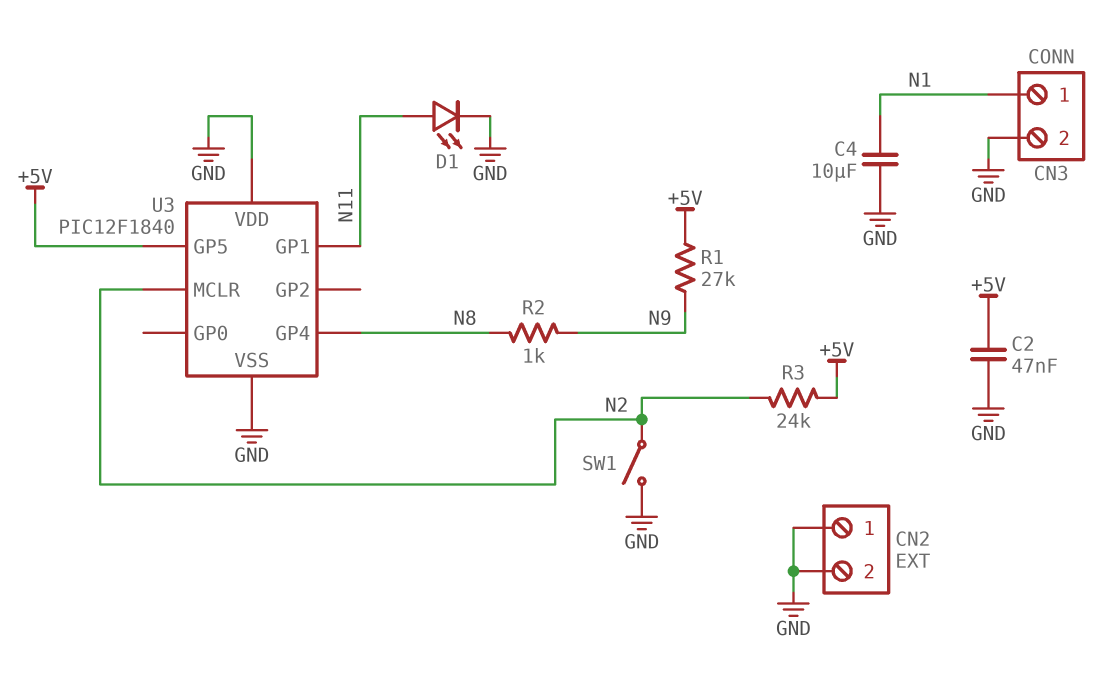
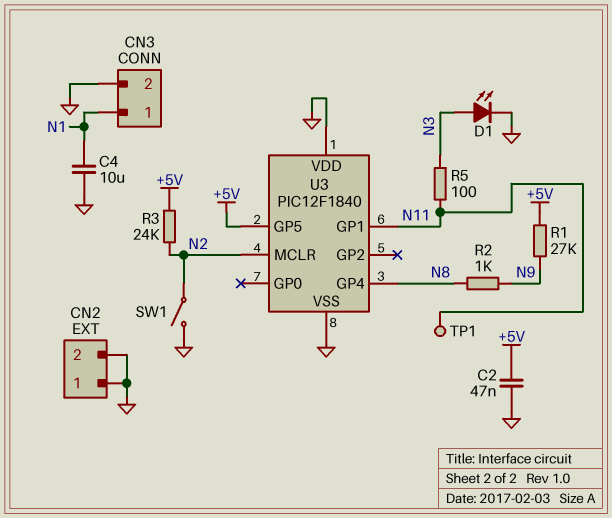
D1: LED (A N11, K GND) -> LED (A N3, K GND)
R5: none -> 100 (N3, N11)
TP1: none -> test point (N11)

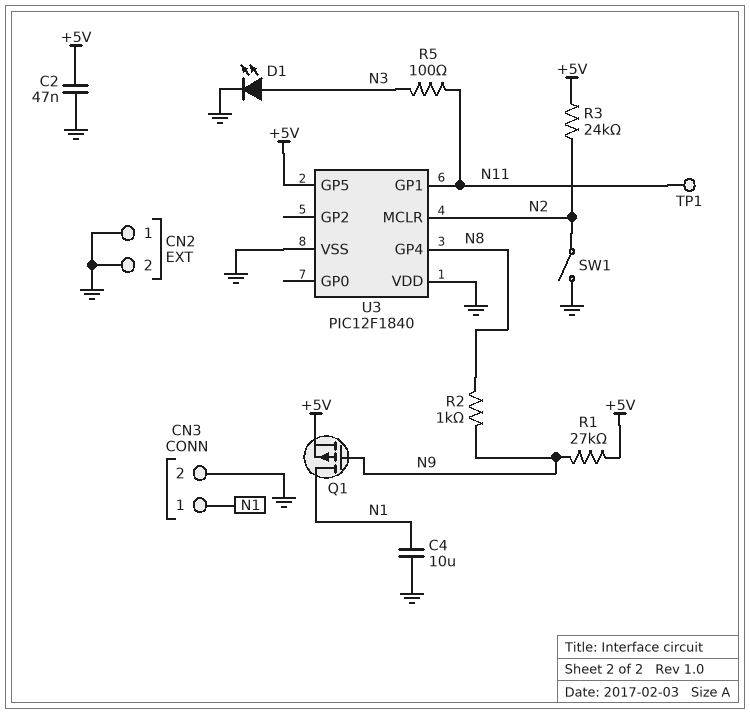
Q1: none -> PMOS (G N9, D N1, S +5V)

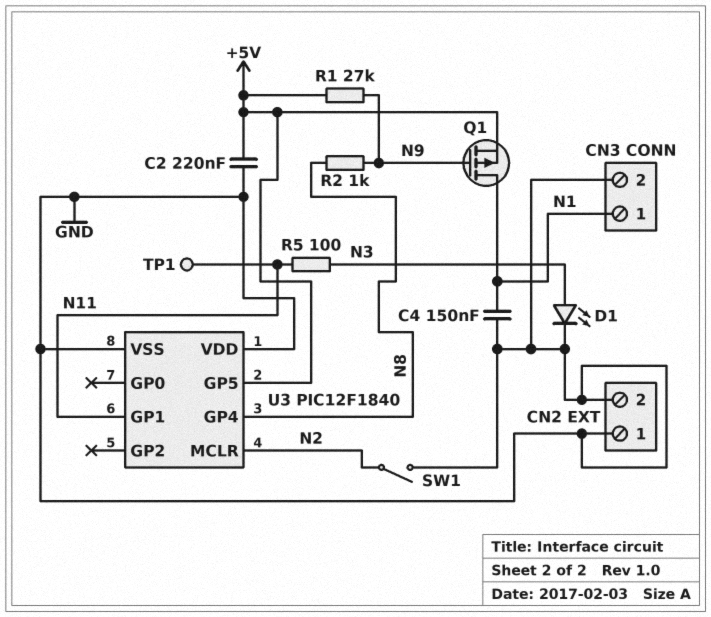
C2: 47nF (+5V, GND) -> 220nF (+5V, GND)
C4: 10uF (GND, N1) -> 150nF (GND, N1)
R3: 24k (+5V, N2) -> none

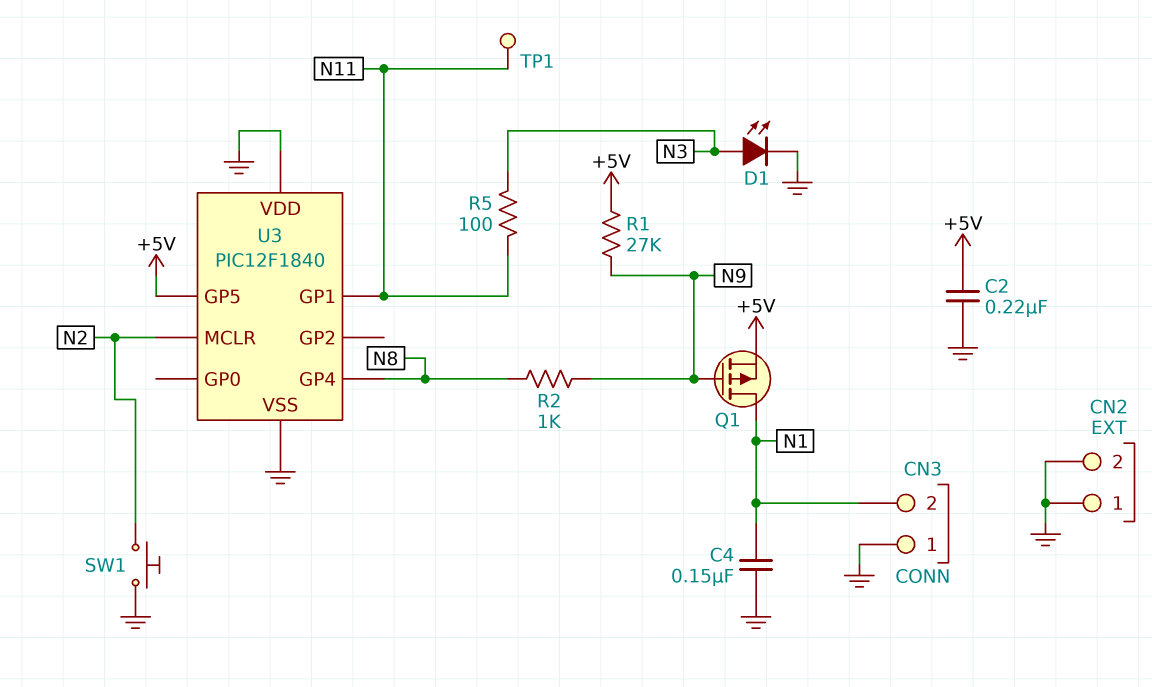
CN3 pin 1: N1 -> GND
CN3 pin 2: GND -> N1
SW1: switch (GND, N2) -> button (GND, N2)

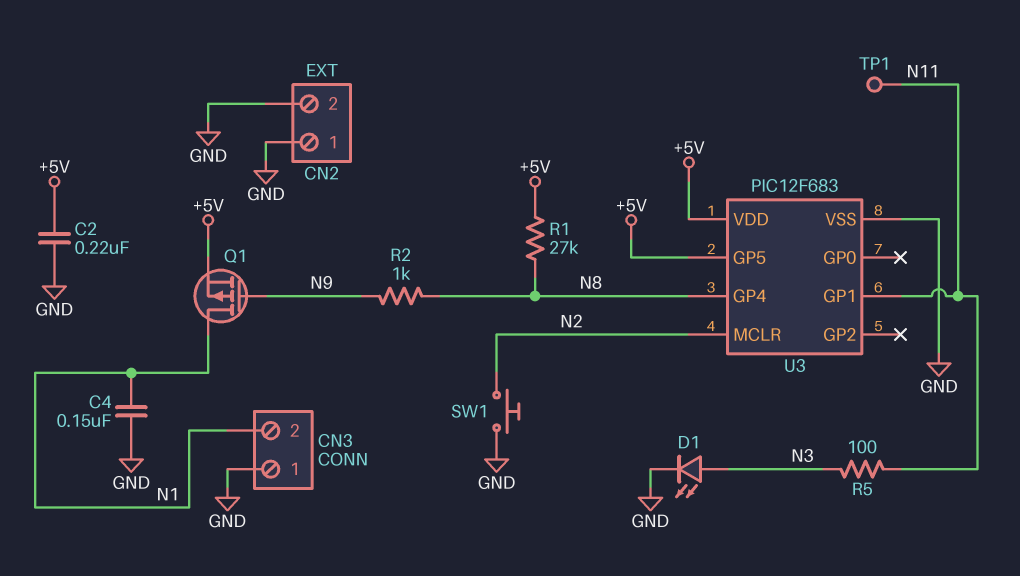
R1: 27k (+5V, N9) -> 27k (+5V, N8)
U3: PIC12F1840 -> PIC12F683
U3 pin VDD: GND -> +5V

